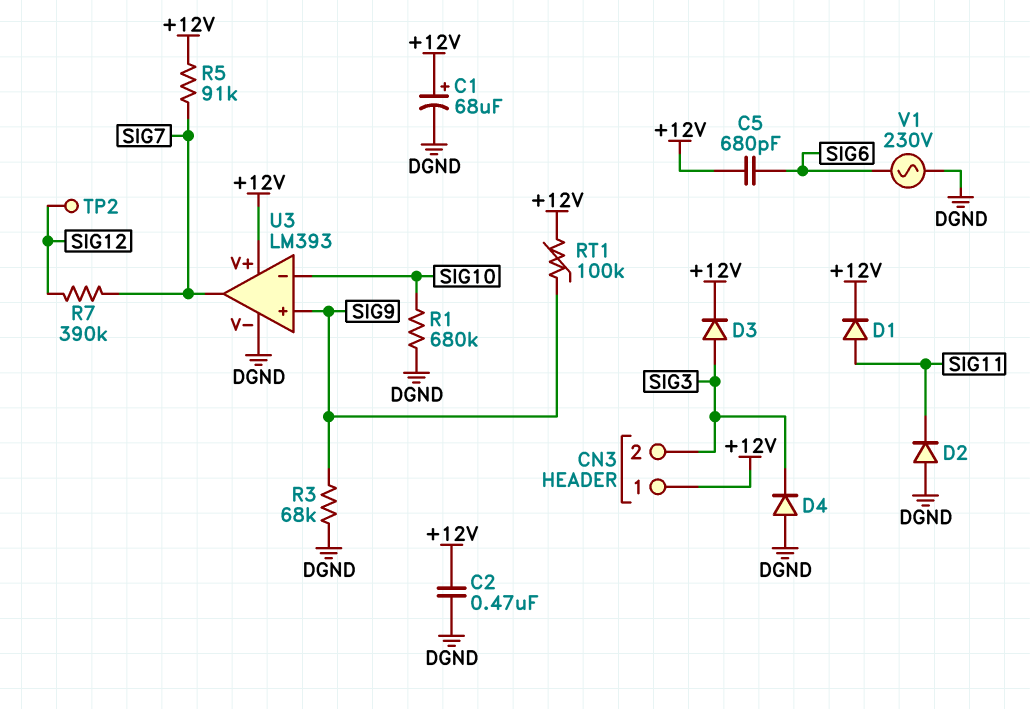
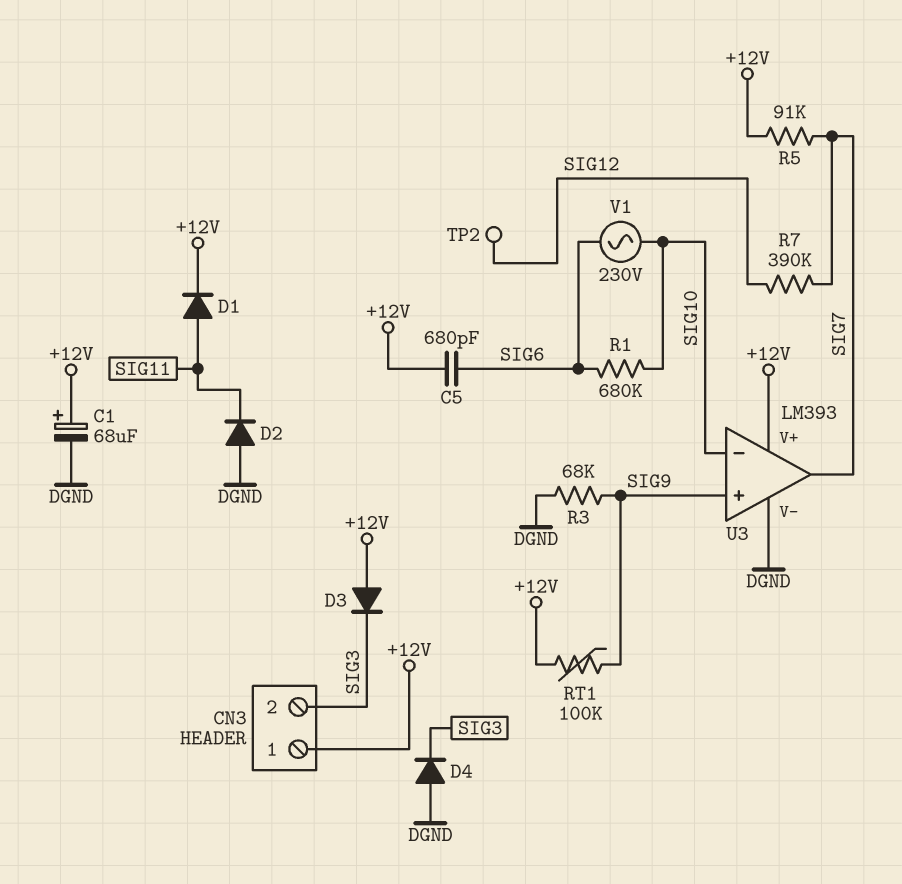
C2: 470nF (+12V, DGND) -> none
D3: diode (A SIG3, K +12V) -> diode (A +12V, K SIG3)
R1: 680k (DGND, SIG10) -> 680k (SIG6, SIG10)
V1: AC 230V (DGND, SIG6) -> AC 230V (SIG6, SIG10)

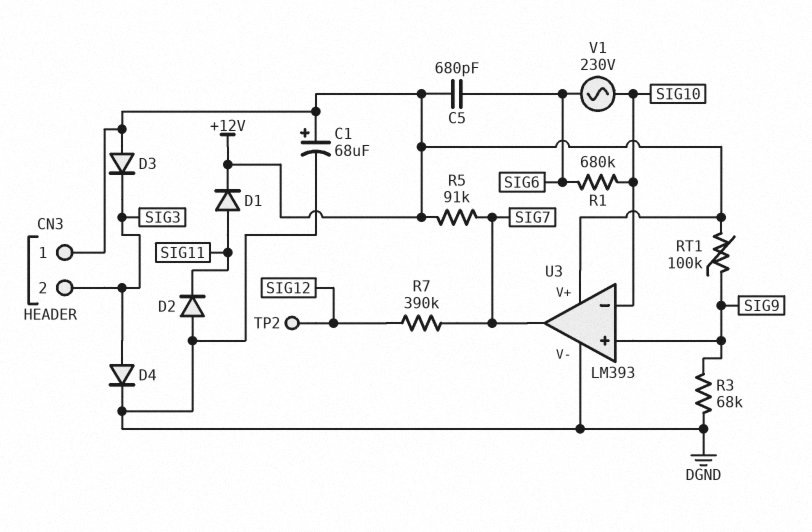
D4: diode (A DGND, K SIG3) -> diode (A SIG3, K DGND)

